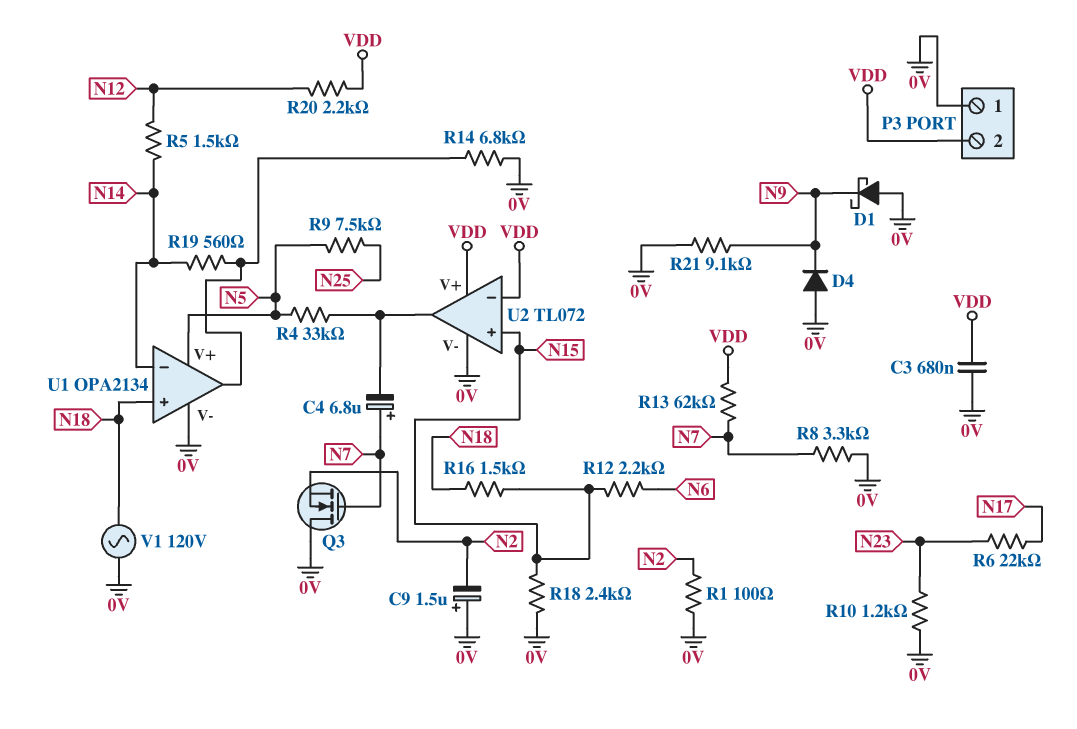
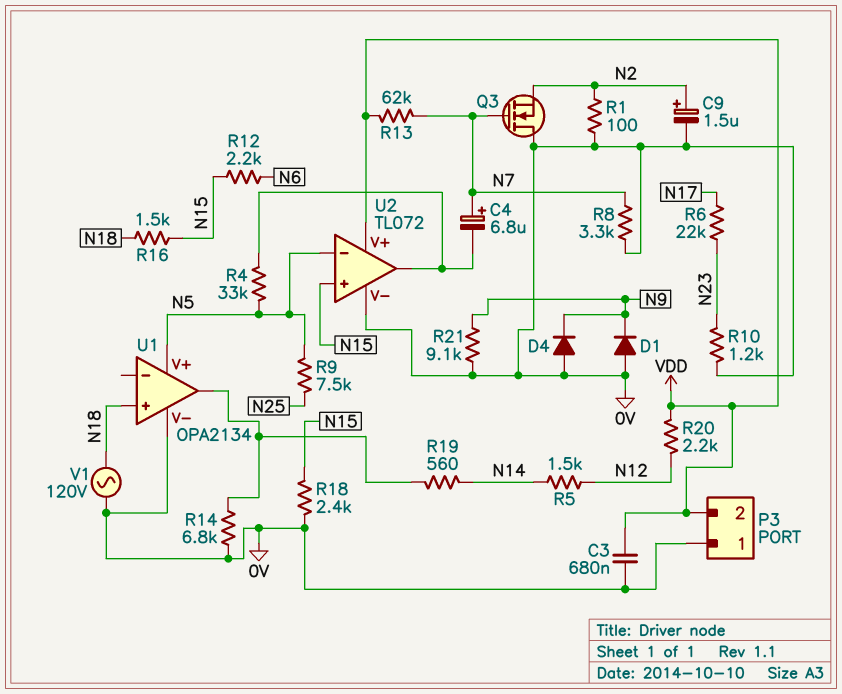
C9: 1.5uF (plus 0V, minus N2) -> 1.5uF (plus N2, minus 0V)
D1: schottky (A 0V, K N9) -> diode (A 0V, K N9)
U1 pin in-: N14 -> none
U2 pin in-: VDD -> N5

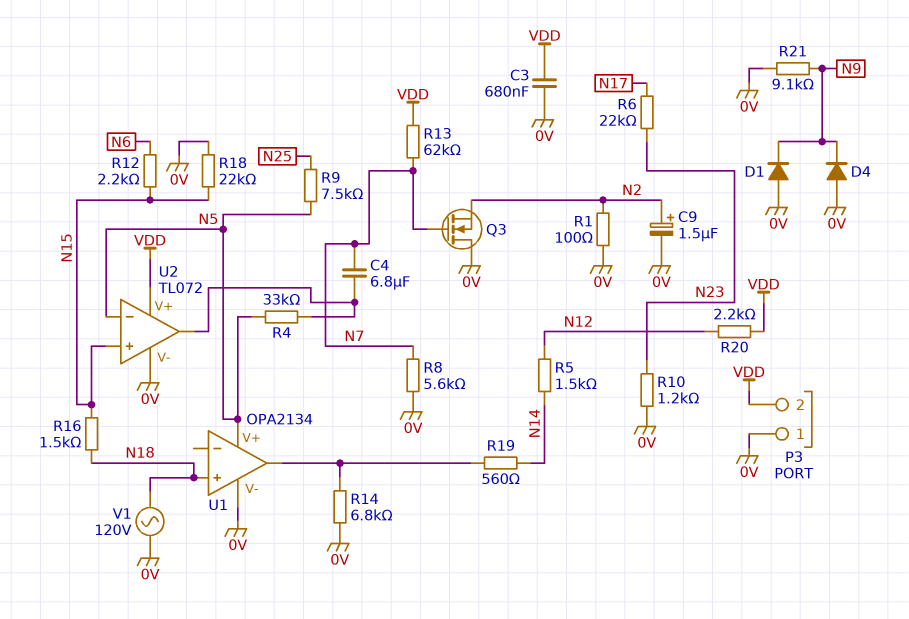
C4: 6.8uF (plus N7, minus U2/out) -> 6.8uF (N7, U2/out)
R8: 3.3k (0V, N7) -> 5.6k (0V, N7)
R18: 2.4k (0V, N15) -> 22k (0V, N15)

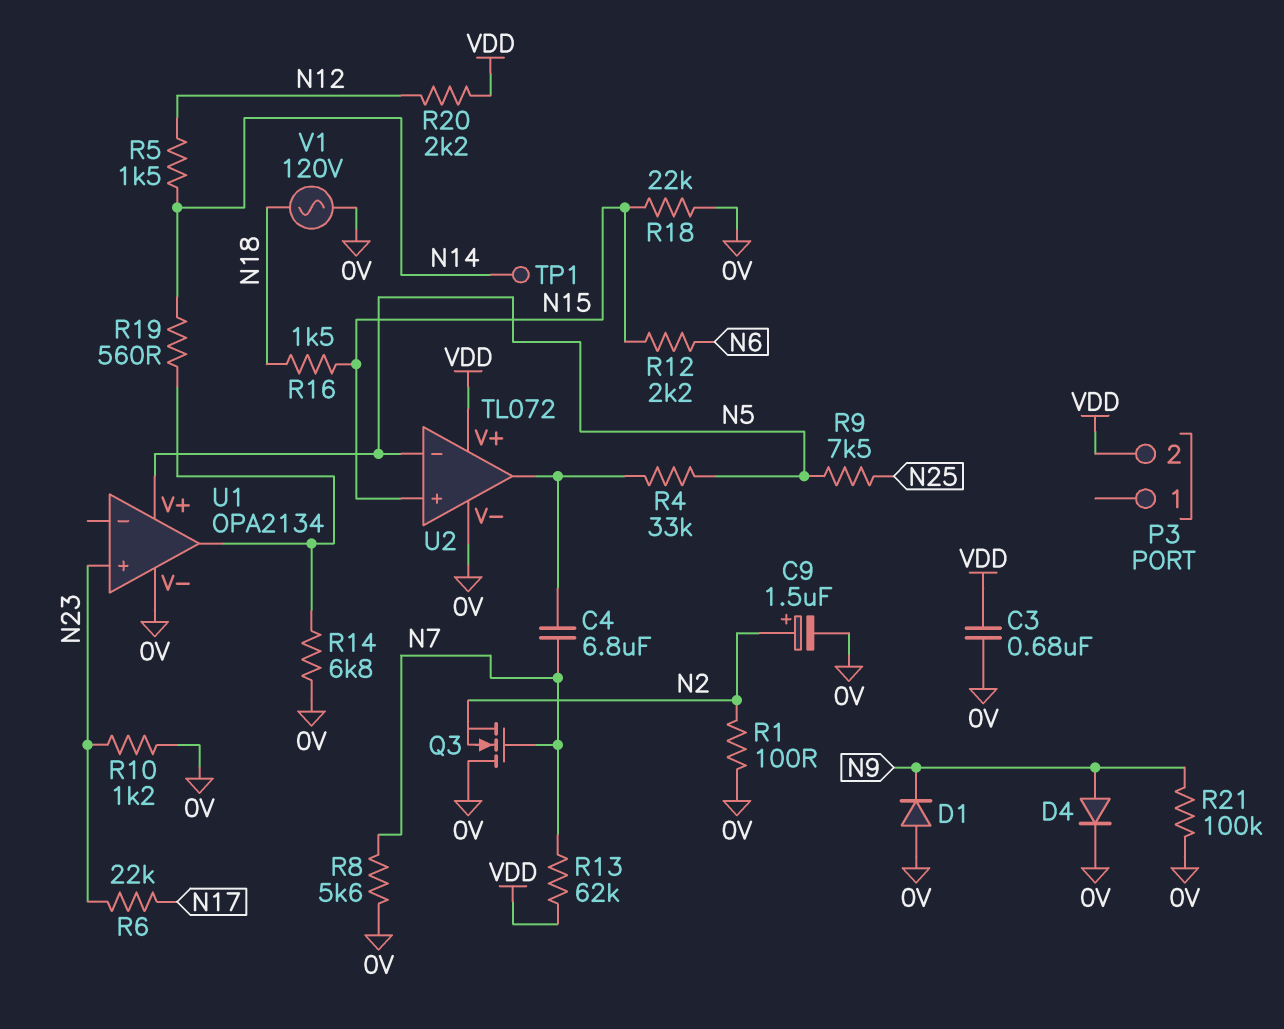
D4: diode (A 0V, K N9) -> diode (A N9, K 0V)
P3 pin 1: 0V -> none
R21: 9.1k (0V, N9) -> 100k (0V, N9)
TP1: none -> test point (N14)
U1 pin in+: N18 -> N23

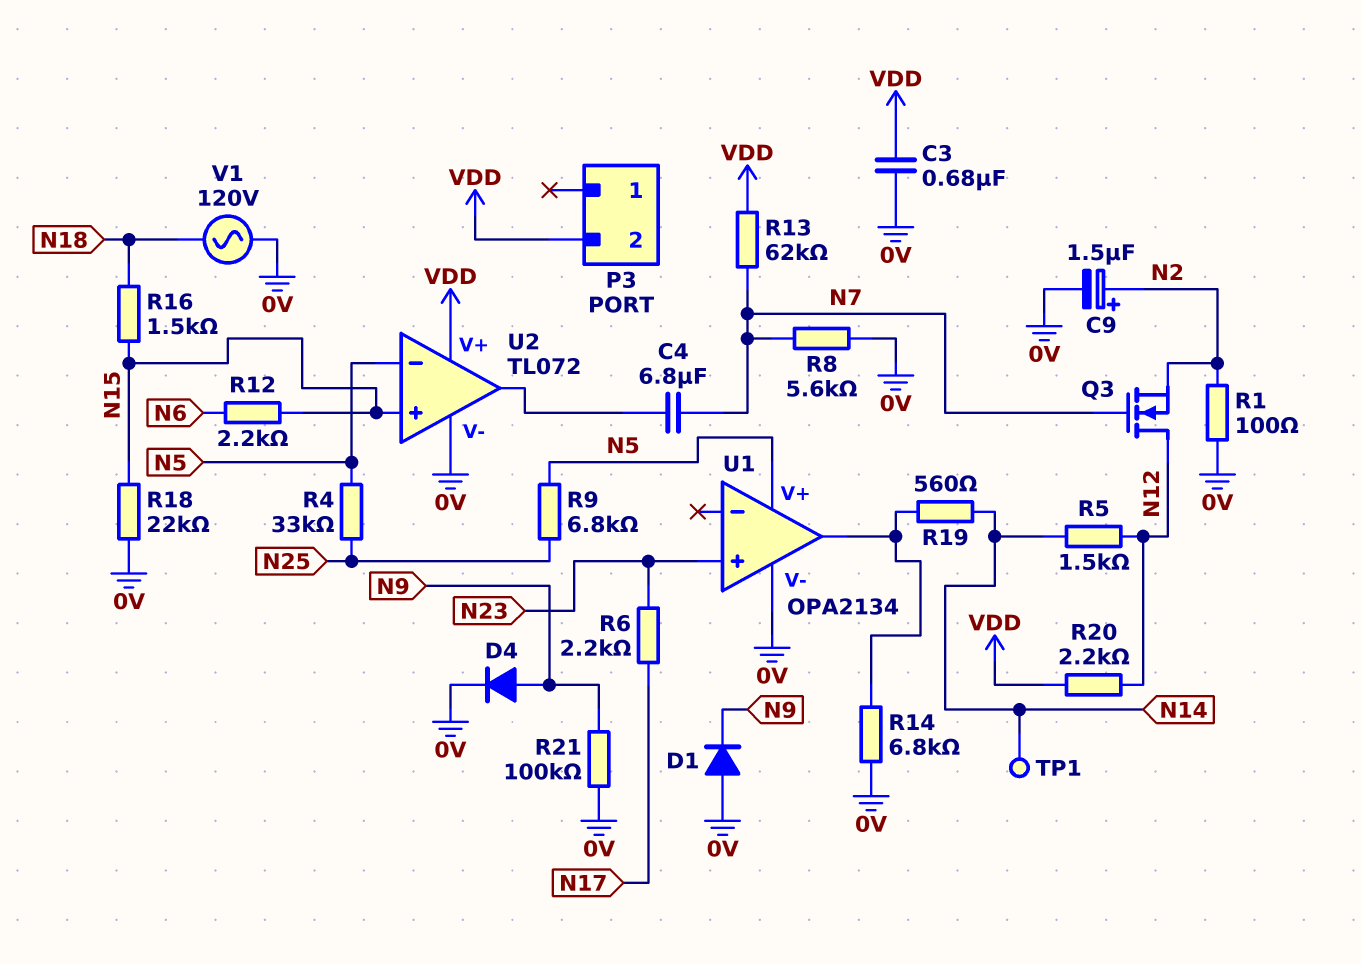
Q3: NMOS (G N7, D 0V, S N2) -> NMOS (G N7, D N12, S N2)
R4: 33k (N5, U2/out) -> 33k (N5, N25)
R6: 22k (N17, N23) -> 2.2k (N17, N23)
R9: 7.5k (N5, N25) -> 6.8k (N5, N25)
R10: 1.2k (0V, N23) -> none

